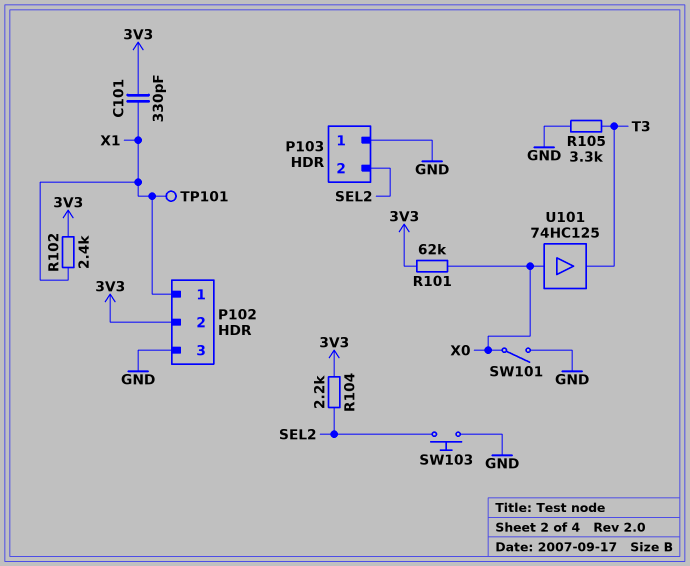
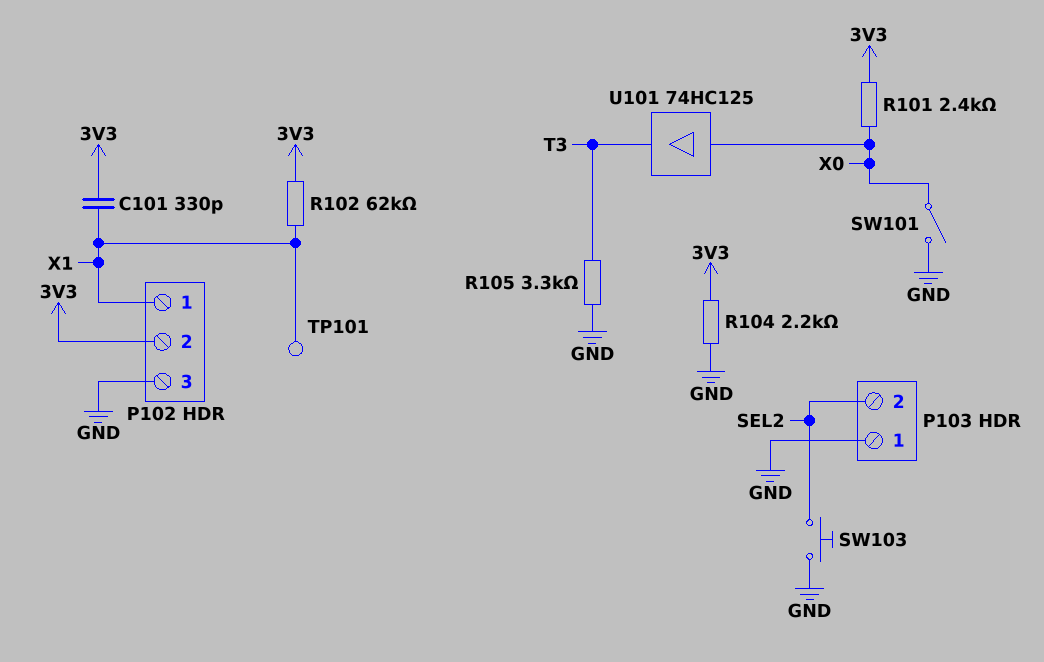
R101: 62k (3V3, X0) -> 2.4k (3V3, X0)
R102: 2.4k (3V3, X1) -> 62k (3V3, X1)
R104: 2.2k (3V3, SEL2) -> 2.2k (3V3, GND)

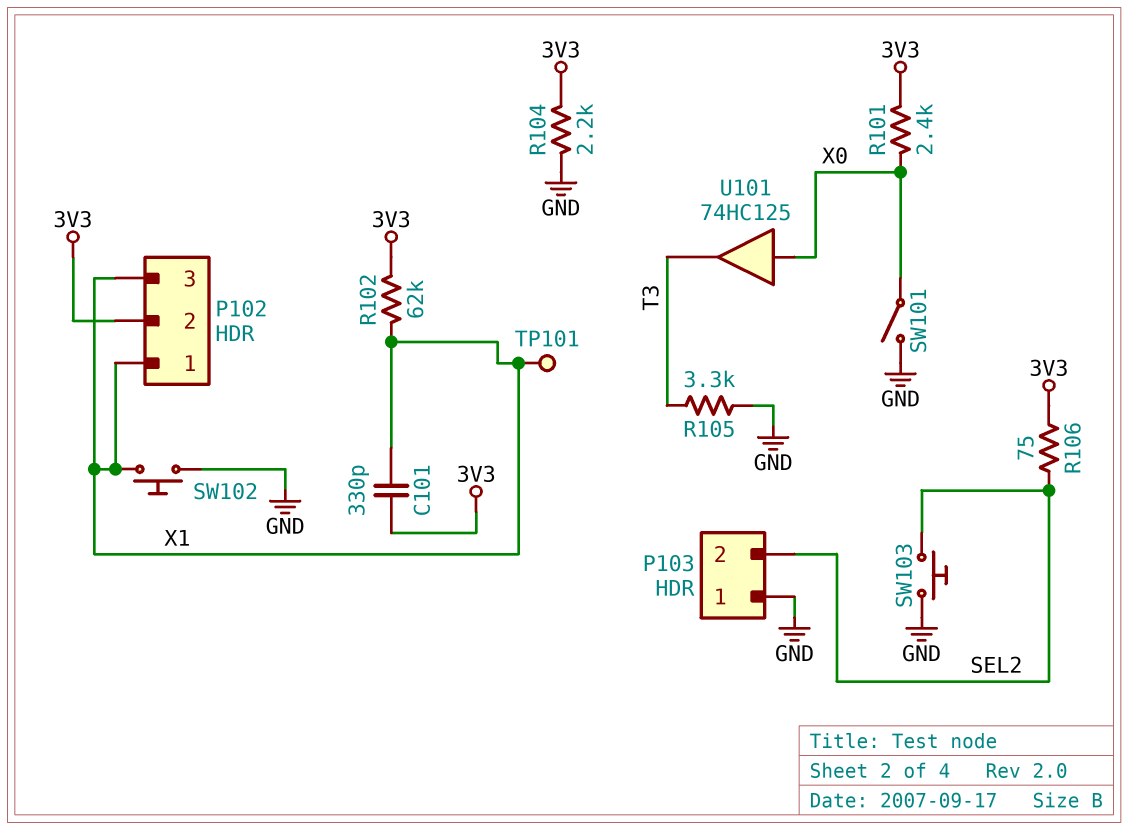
P102 pin 3: GND -> X1
R106: none -> 75 (3V3, SEL2)
SW102: none -> button (GND, X1)

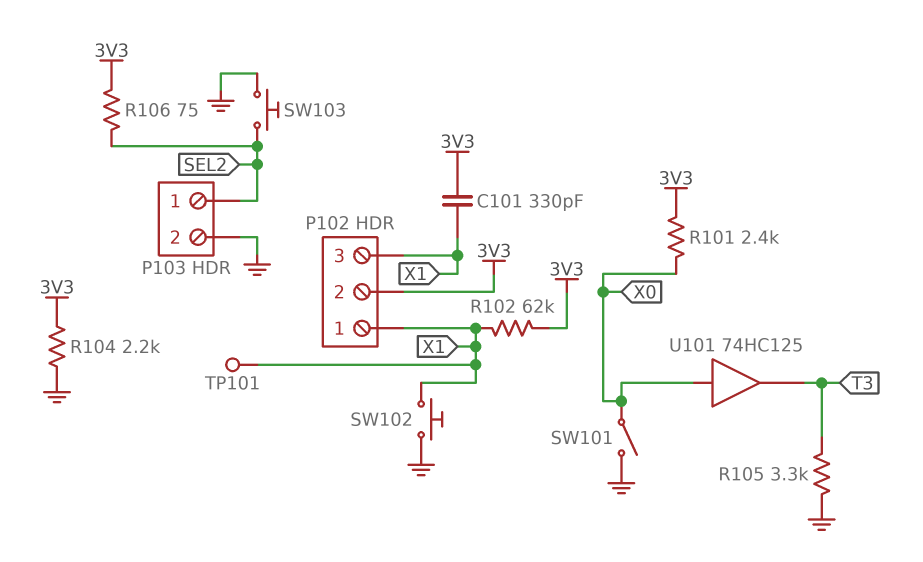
P103 pin 1: GND -> SEL2
P103 pin 2: SEL2 -> GND

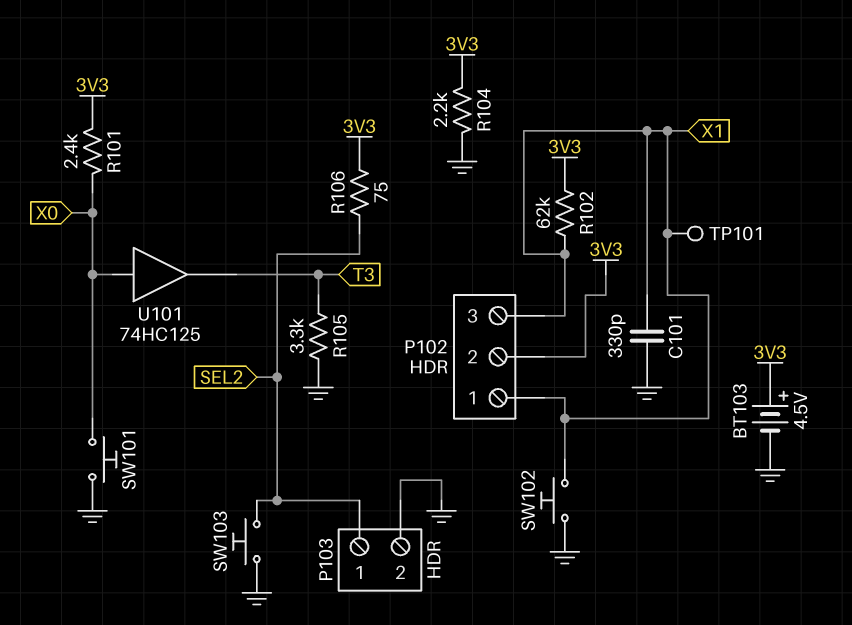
BT103: none -> 4.5V (plus 3V3, minus GND)
C101: 330pF (3V3, X1) -> 330pF (GND, X1)
SW101: switch (GND, X0) -> button (GND, X0)

